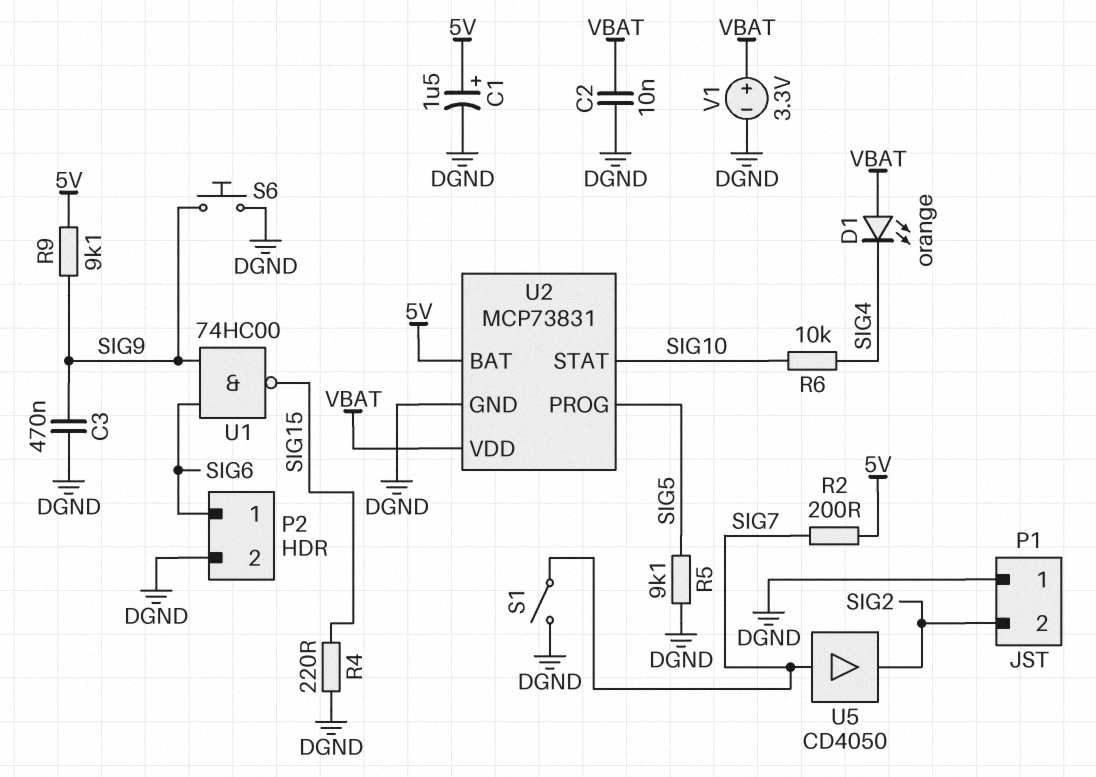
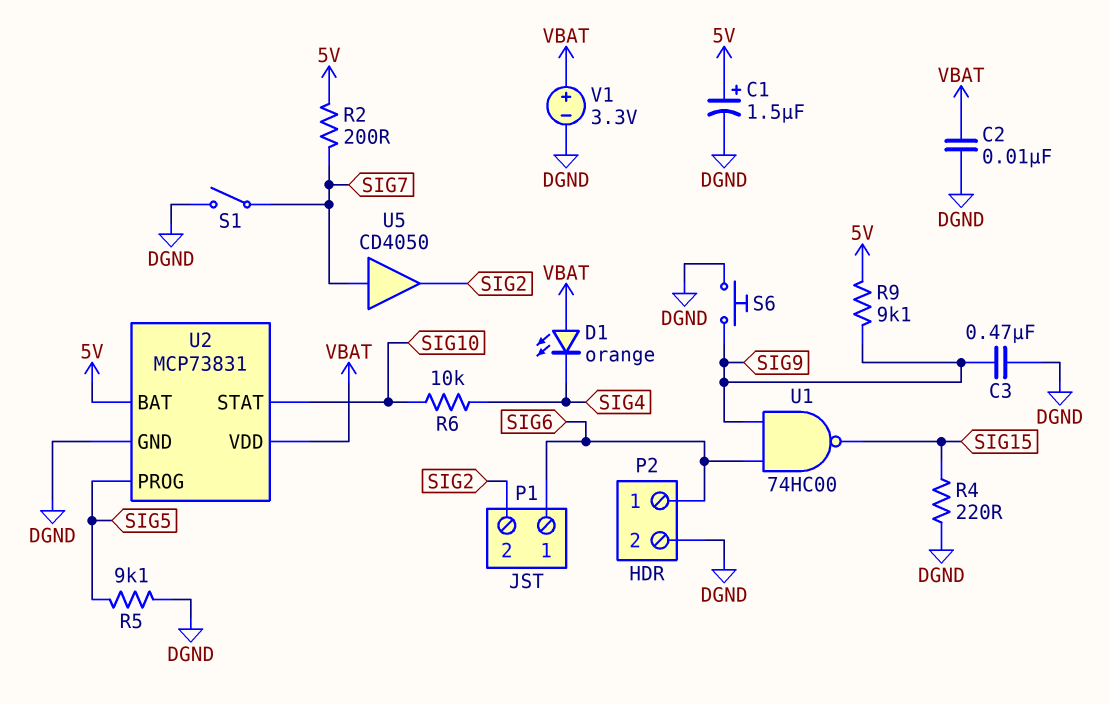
P1 pin 1: DGND -> SIG6

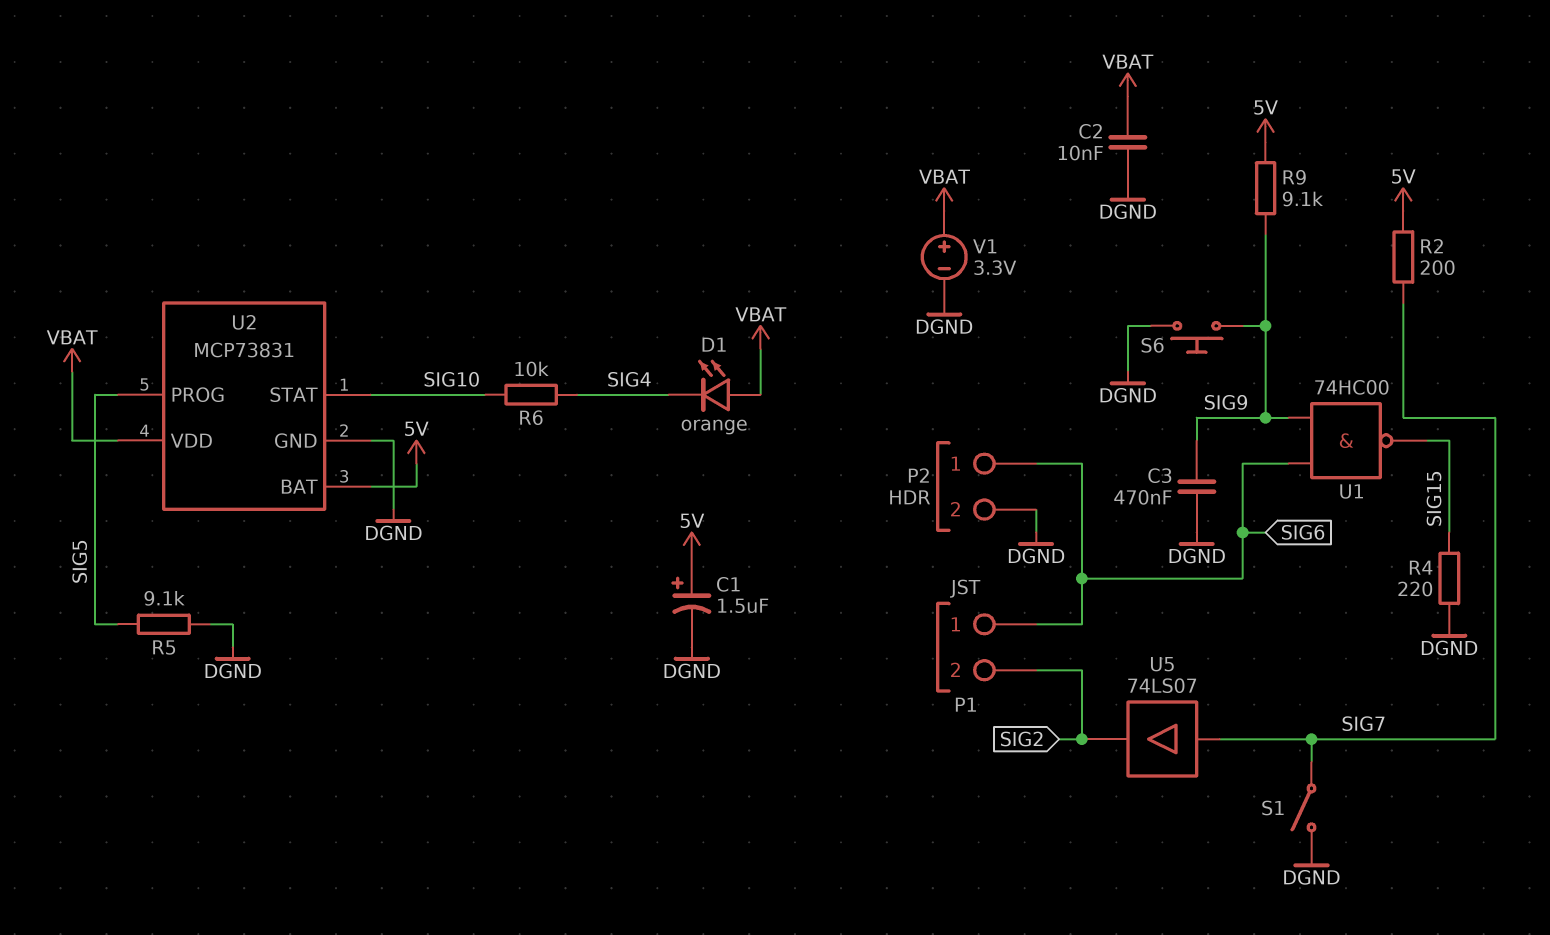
U5: buffer CD4050 (in SIG7, out SIG2) -> buffer 74LS07 (in SIG7, out SIG2)

